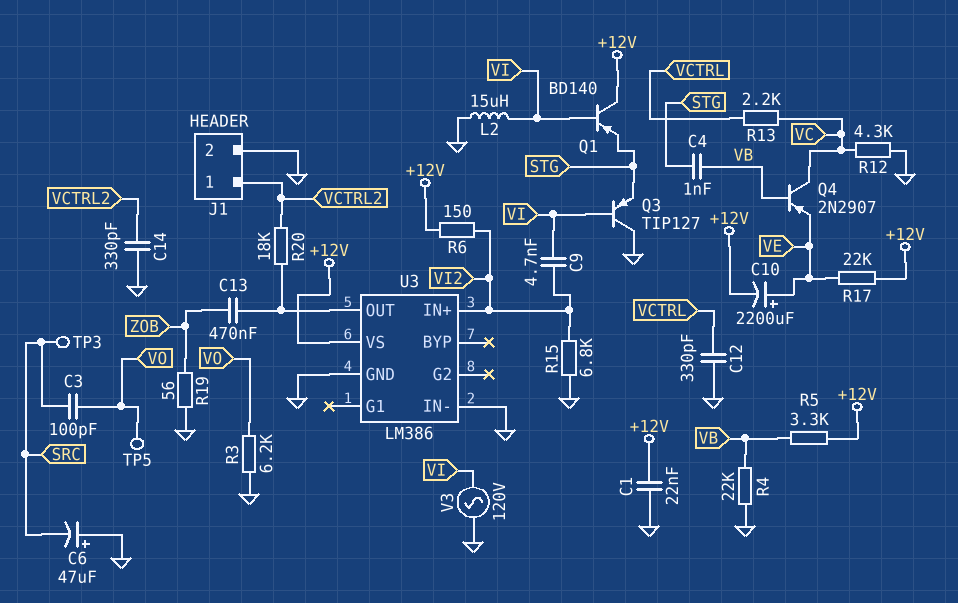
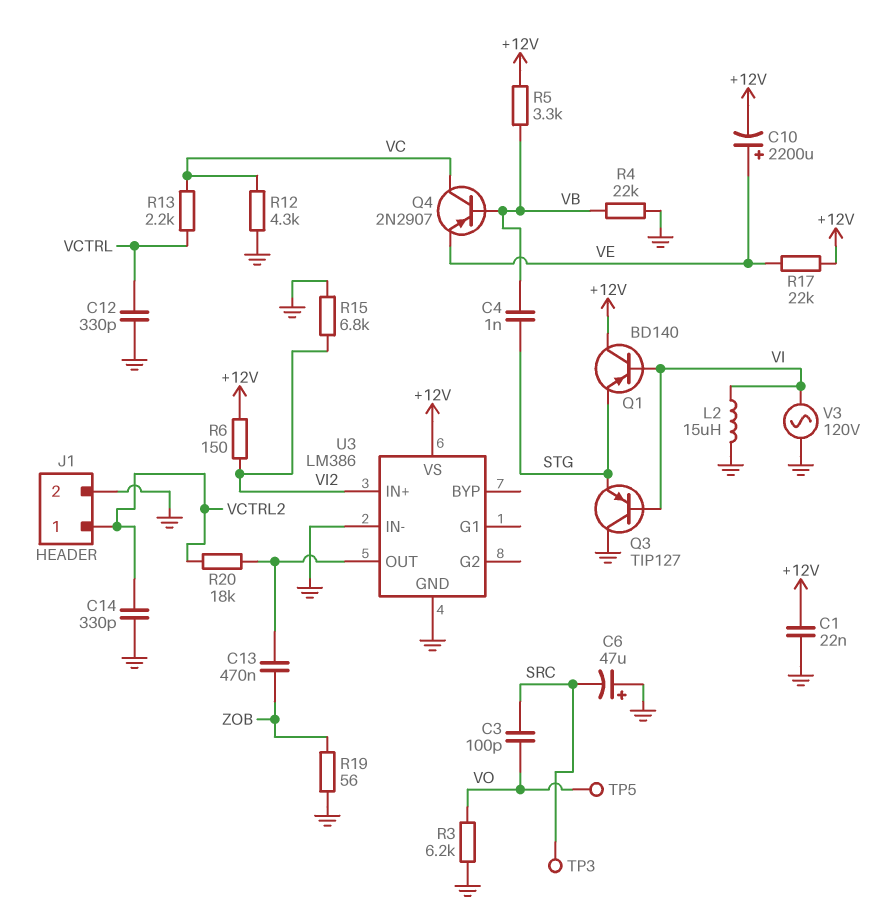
C9: 4.7nF (VI, VI2) -> none

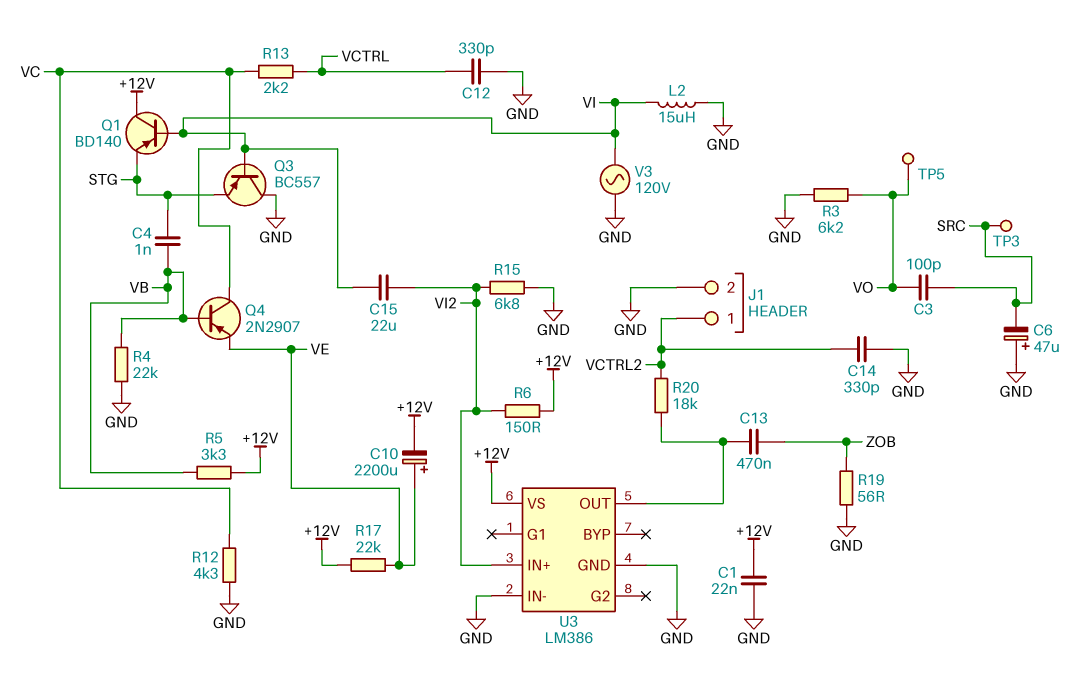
C15: none -> 22uF (VI, VI2)
Q3: PNP TIP127 (B VI, C GND, E STG) -> PNP BC557 (B VI, C GND, E STG)

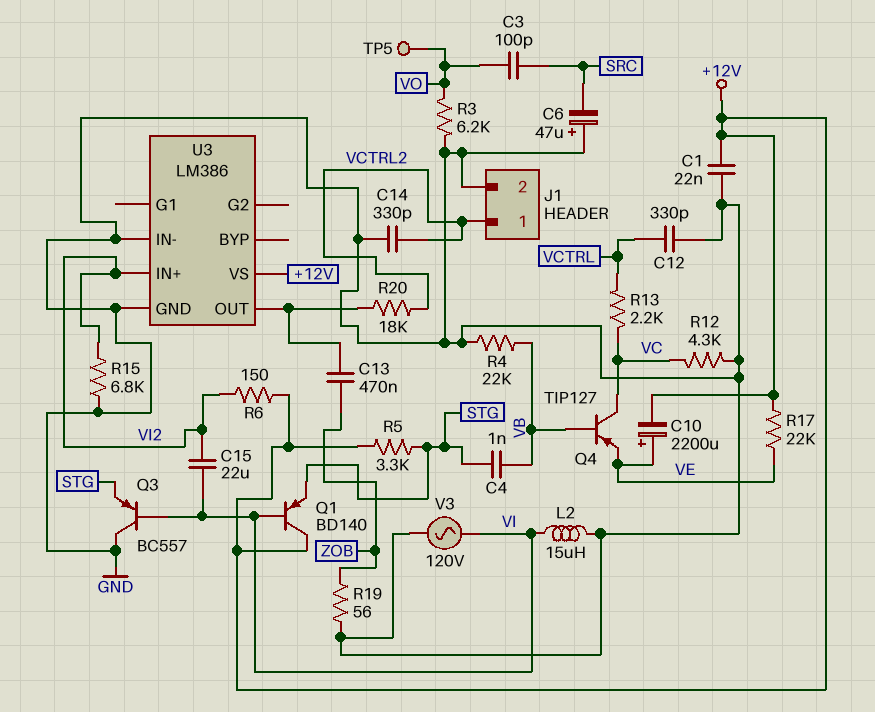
Q4: PNP 2N2907 (B VB, C VC, E VE) -> PNP TIP127 (B VB, C VC, E VE)
R5: 3.3k (+12V, VB) -> 3.3k (+12V, STG)
TP3: test point (SRC) -> none

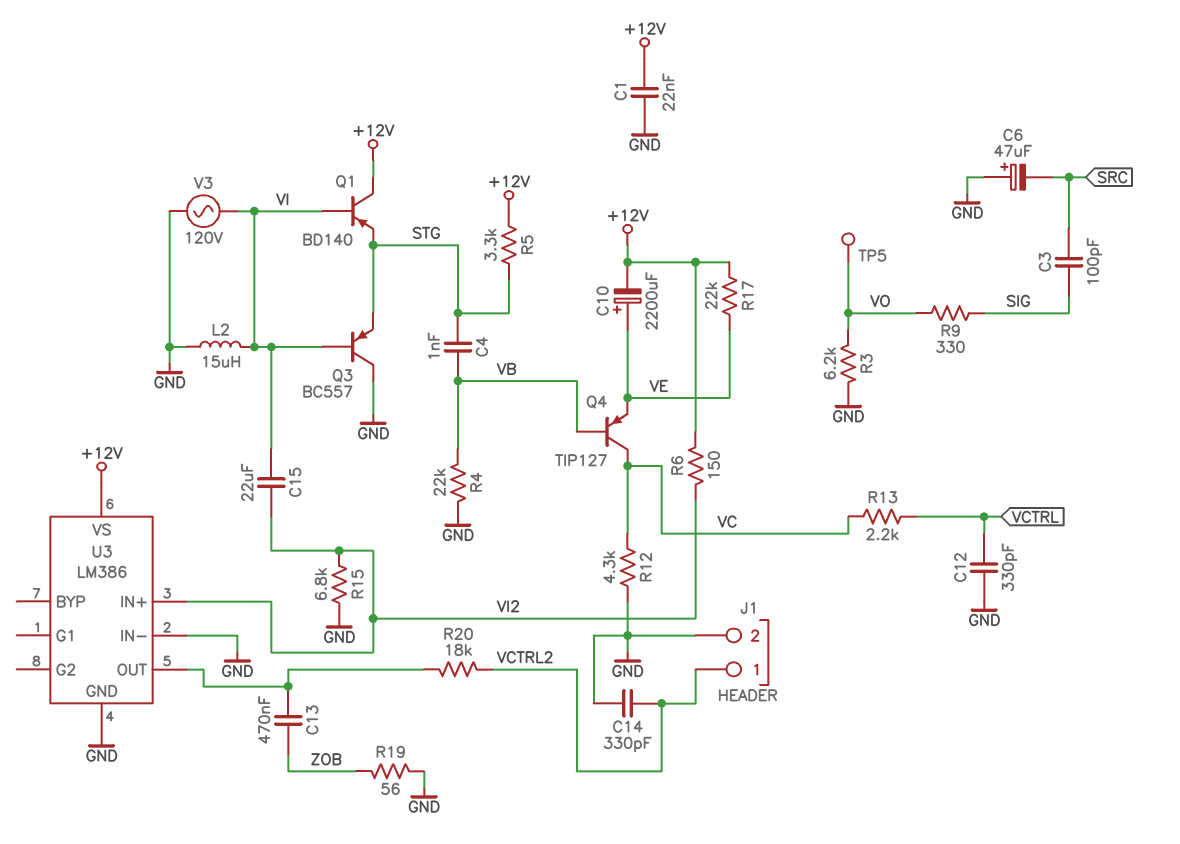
C3: 100pF (SRC, VO) -> 100pF (SIG, SRC)
R9: none -> 330 (SIG, VO)

